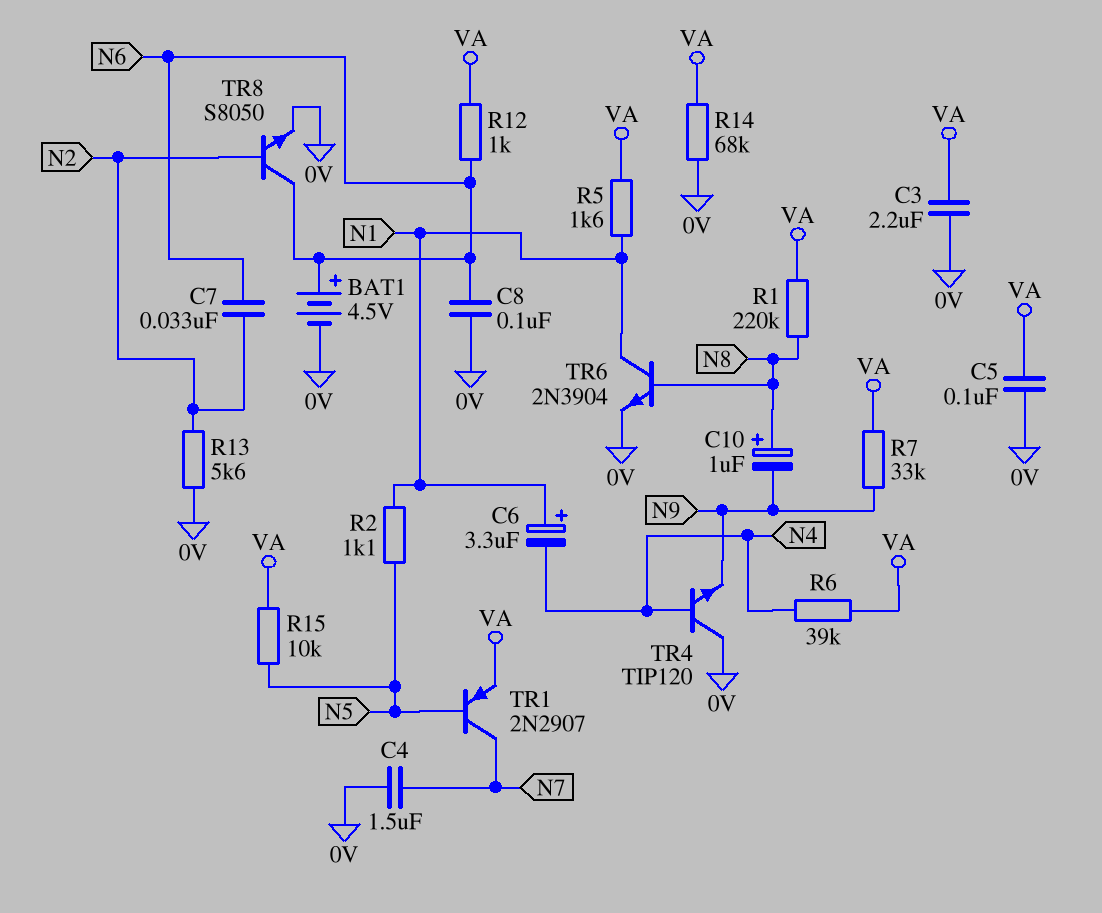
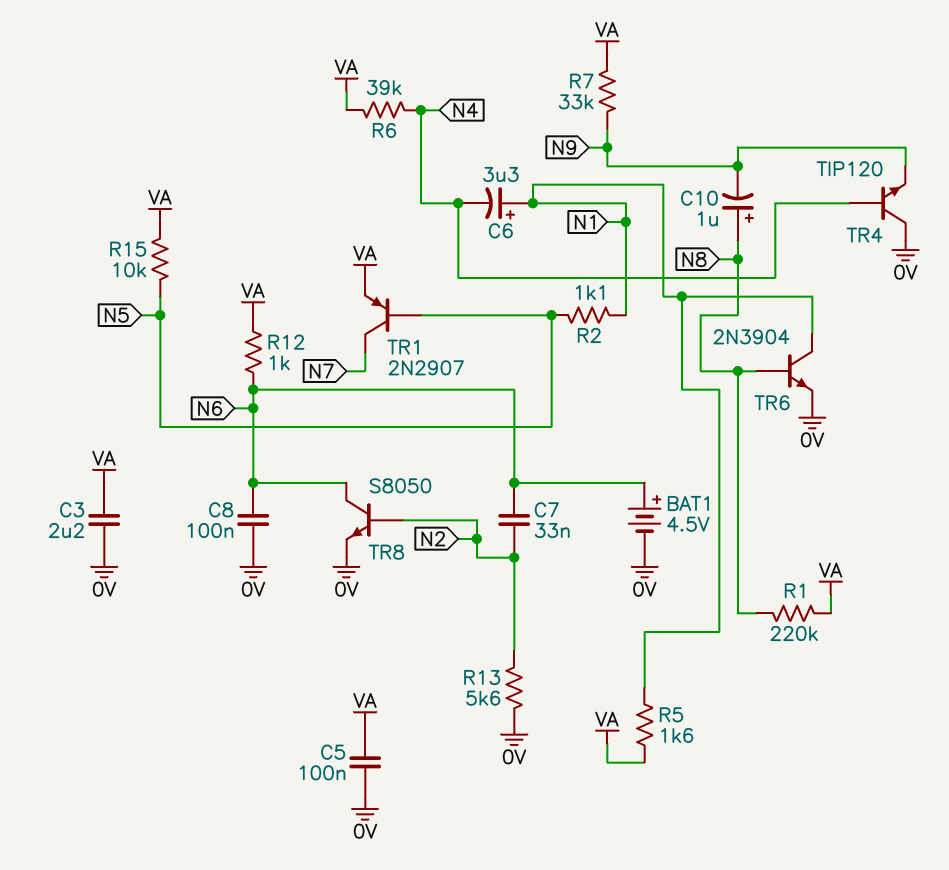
C4: 1.5uF (0V, N7) -> none
R14: 68k (0V, VA) -> none

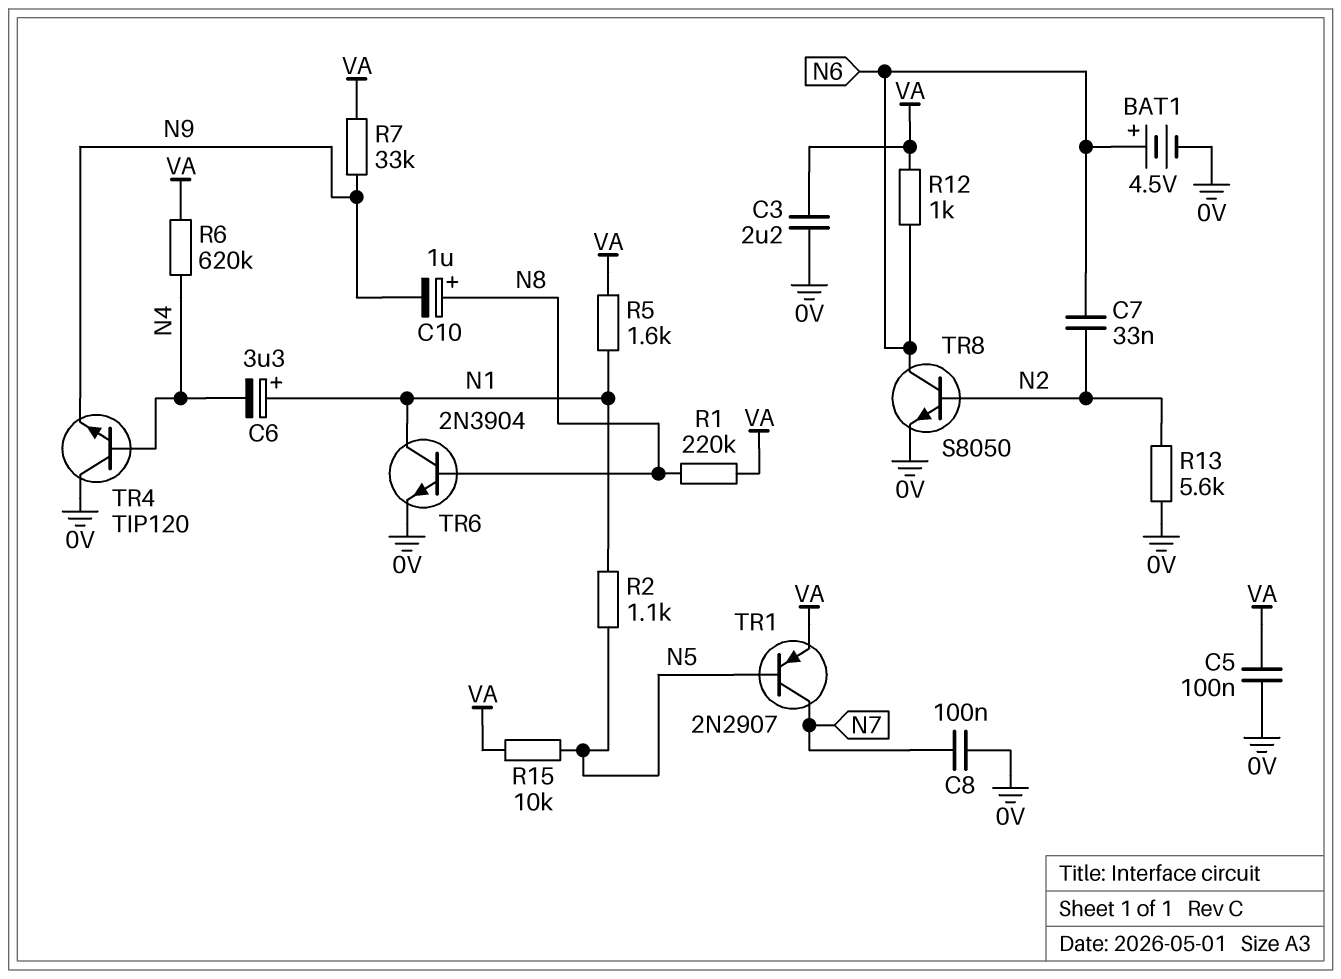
C8: 100nF (0V, N6) -> 100nF (0V, N7)
R6: 39k (N4, VA) -> 620k (N4, VA)

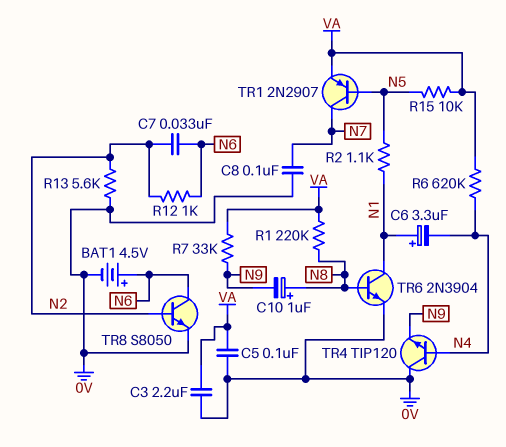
R5: 1.6k (N1, VA) -> none
R12: 1k (N6, VA) -> 1k (N2, N6)

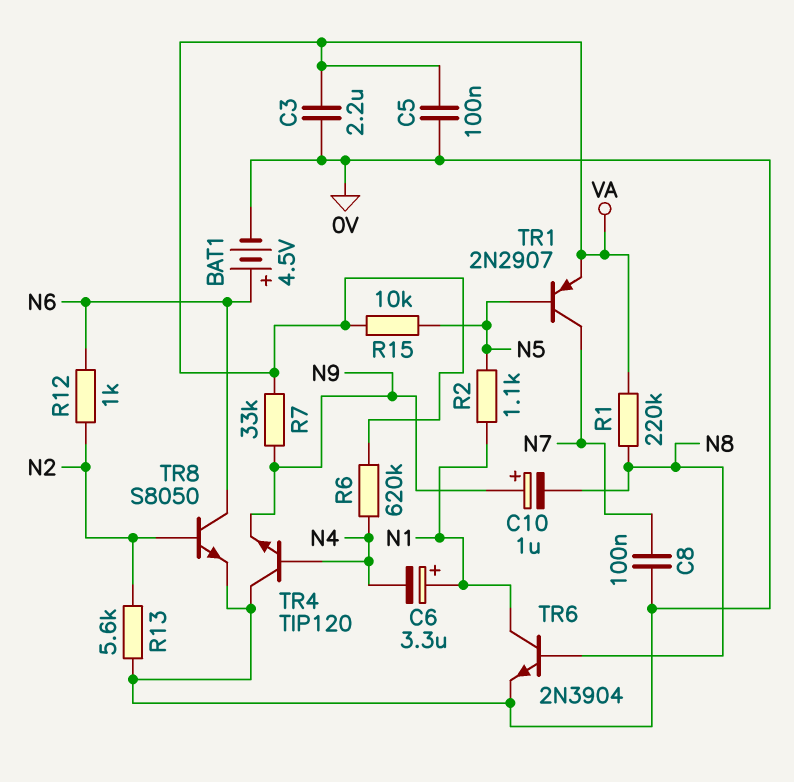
C7: 33nF (N2, N6) -> none
C10: 1uF (plus N8, minus N9) -> 1uF (plus N9, minus N8)

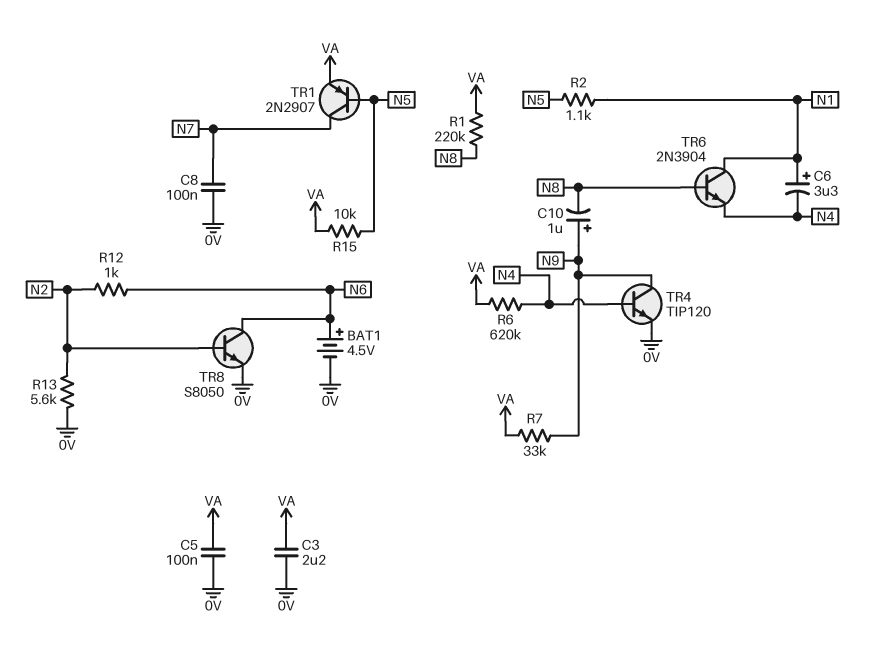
TR4: NPN TIP120 (B N4, C 0V, E N9) -> NPN TIP120 (B N4, C N9, E 0V)
TR6: NPN 2N3904 (B N8, C N1, E 0V) -> NPN 2N3904 (B N8, C N1, E N4)

